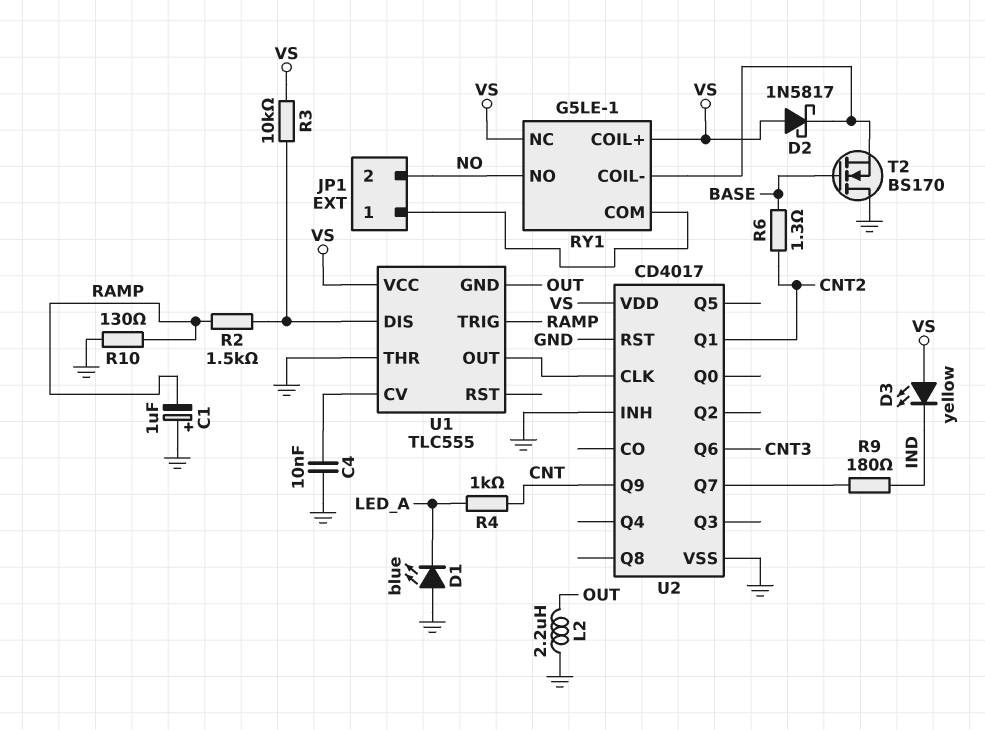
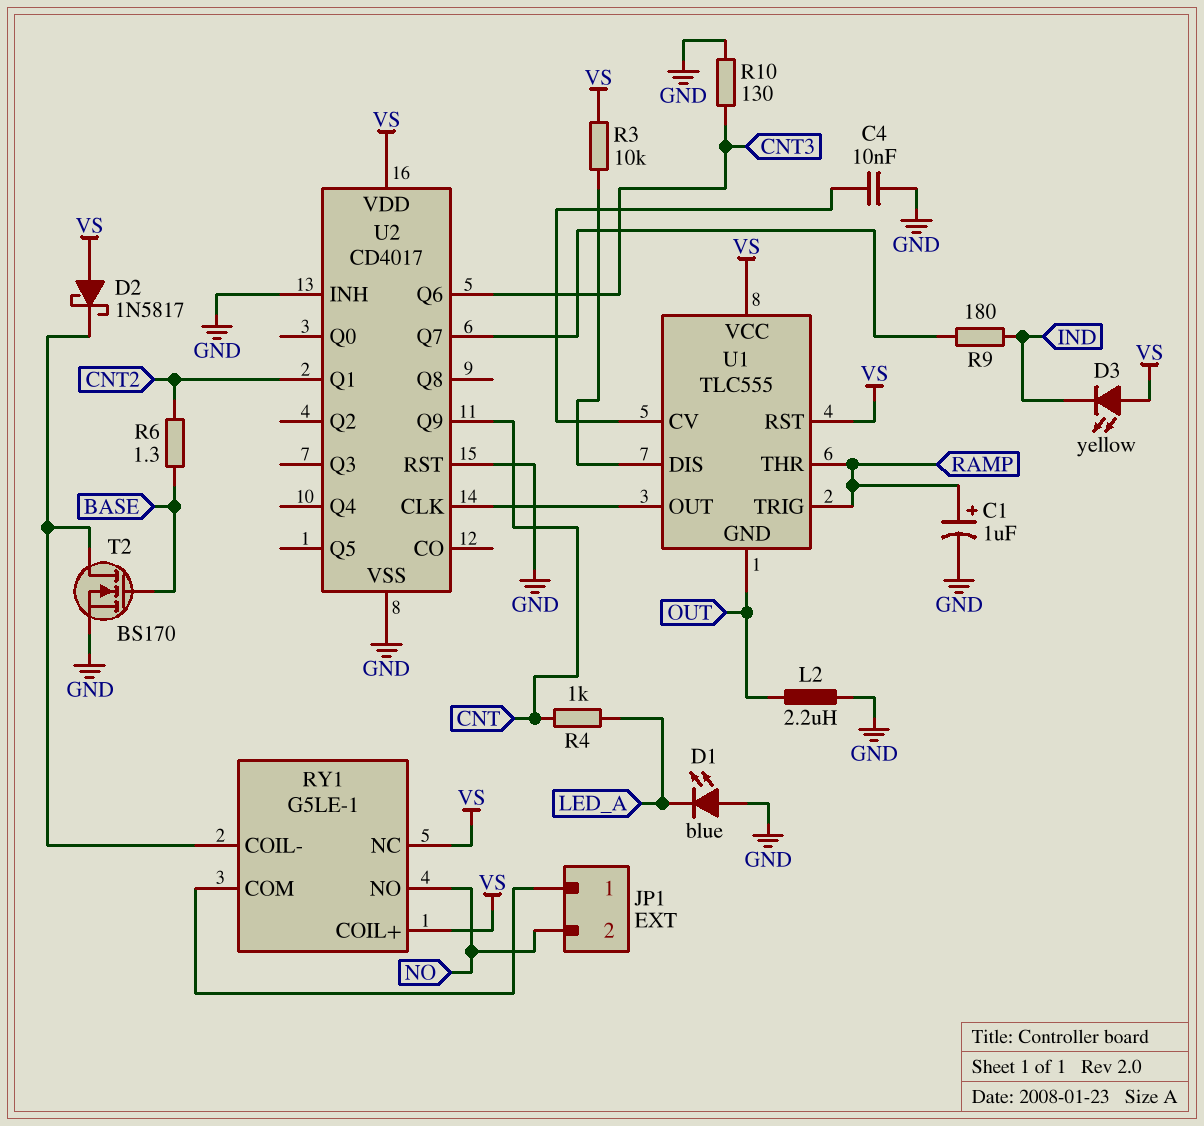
C1: 1uF (plus GND, minus RAMP) -> 1uF (plus RAMP, minus GND)
R2: 1.5k (RAMP, U1/DIS) -> none
R10: 130 (GND, RAMP) -> 130 (CNT3, GND)
T2: NMOS BS170 (G BASE, D GND, S RY1/COIL-) -> NMOS BS170 (G BASE, D RY1/COIL-, S GND)
U1 pin RST: none -> VS
U1 pin THR: GND -> RAMP

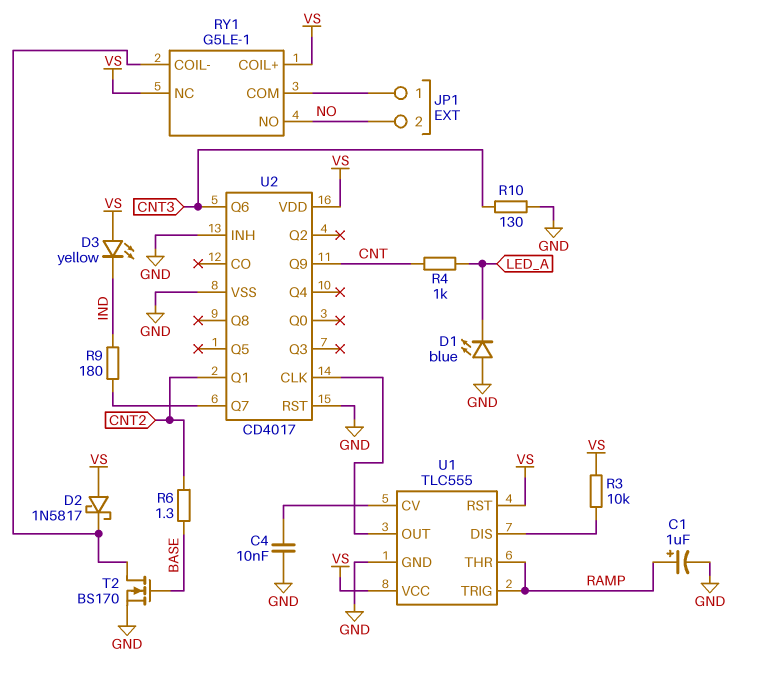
L2: 2.2uH (GND, OUT) -> none
U1 pin GND: OUT -> GND

